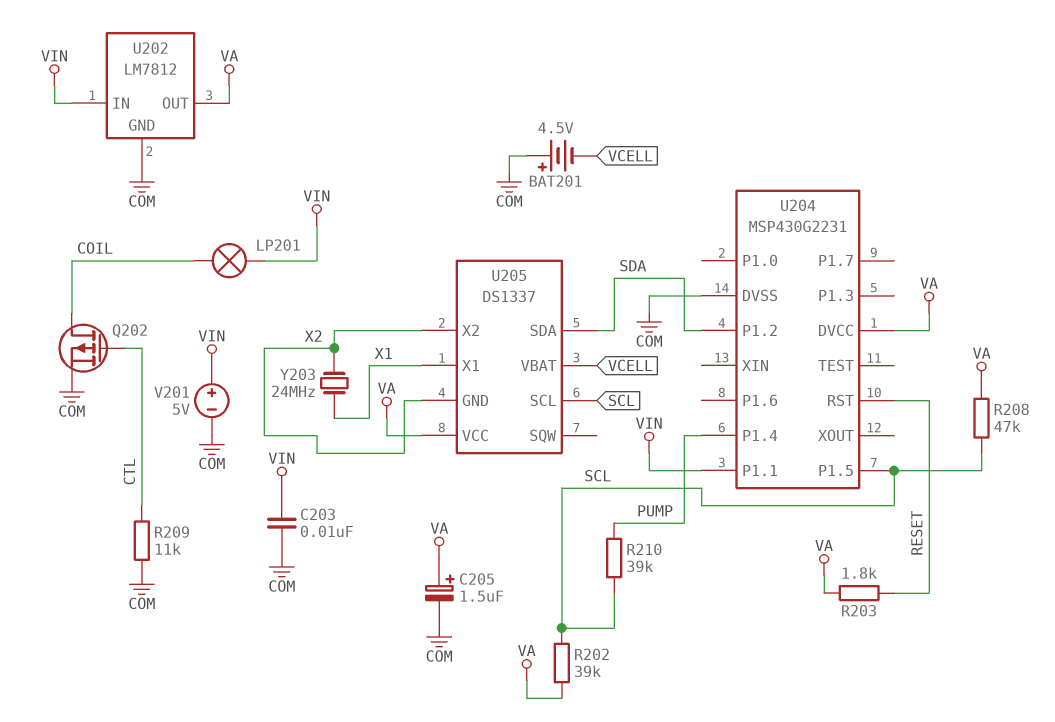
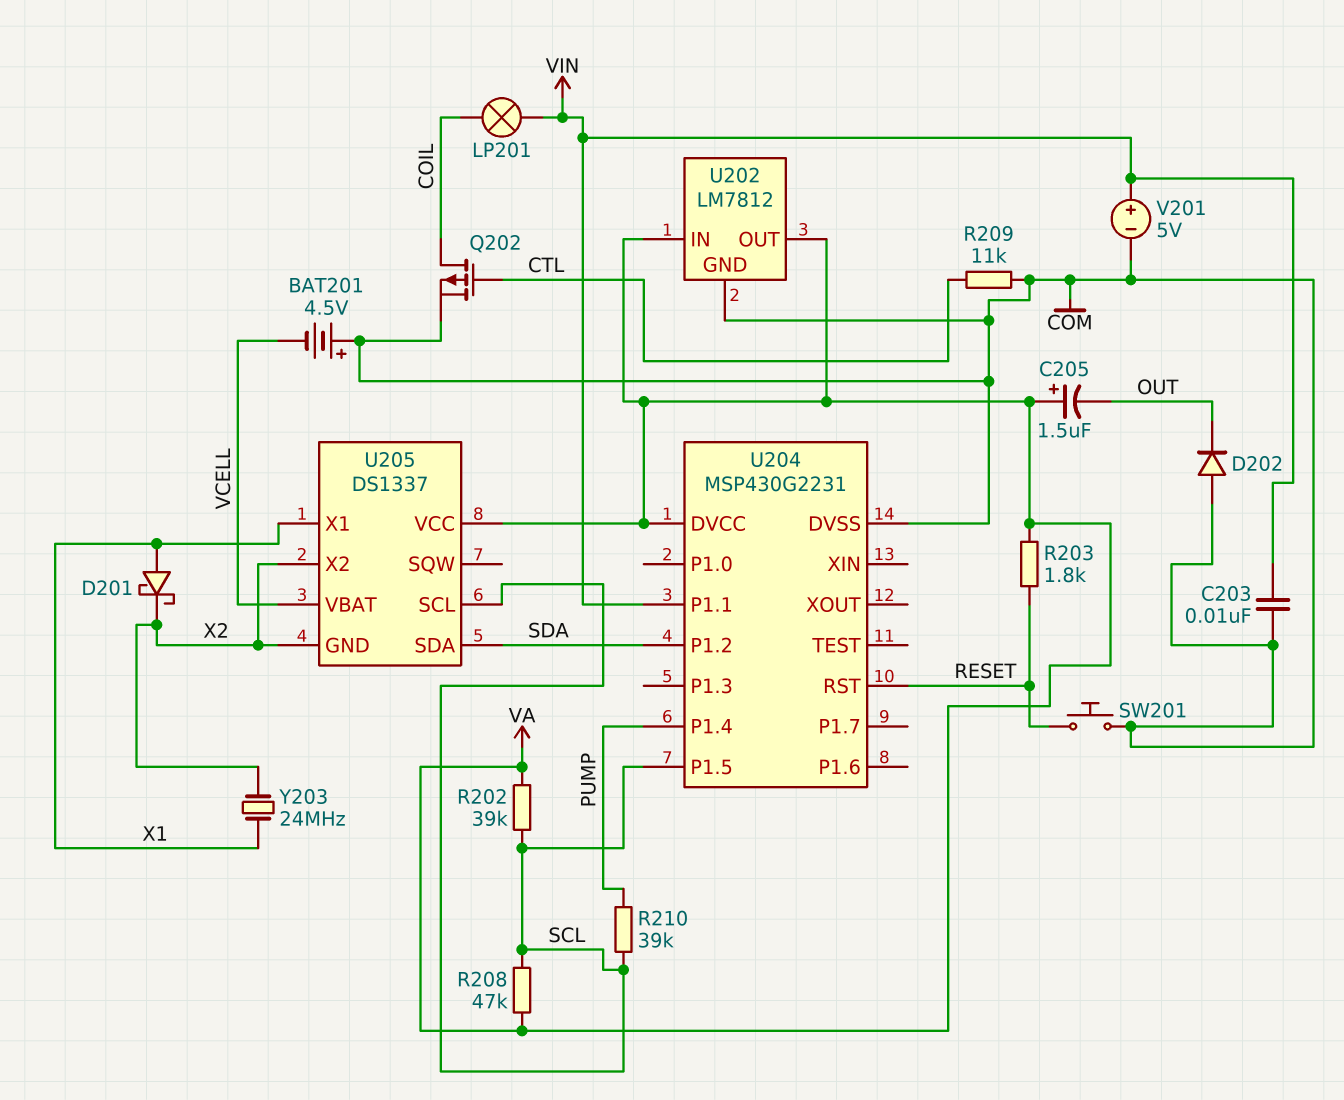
C205: 1.5uF (plus VA, minus COM) -> 1.5uF (plus VA, minus OUT)
D201: none -> schottky (A X1, K X2)
D202: none -> diode (A COM, K OUT)
SW201: none -> button (COM, RESET)
U202 pin IN: VIN -> VA

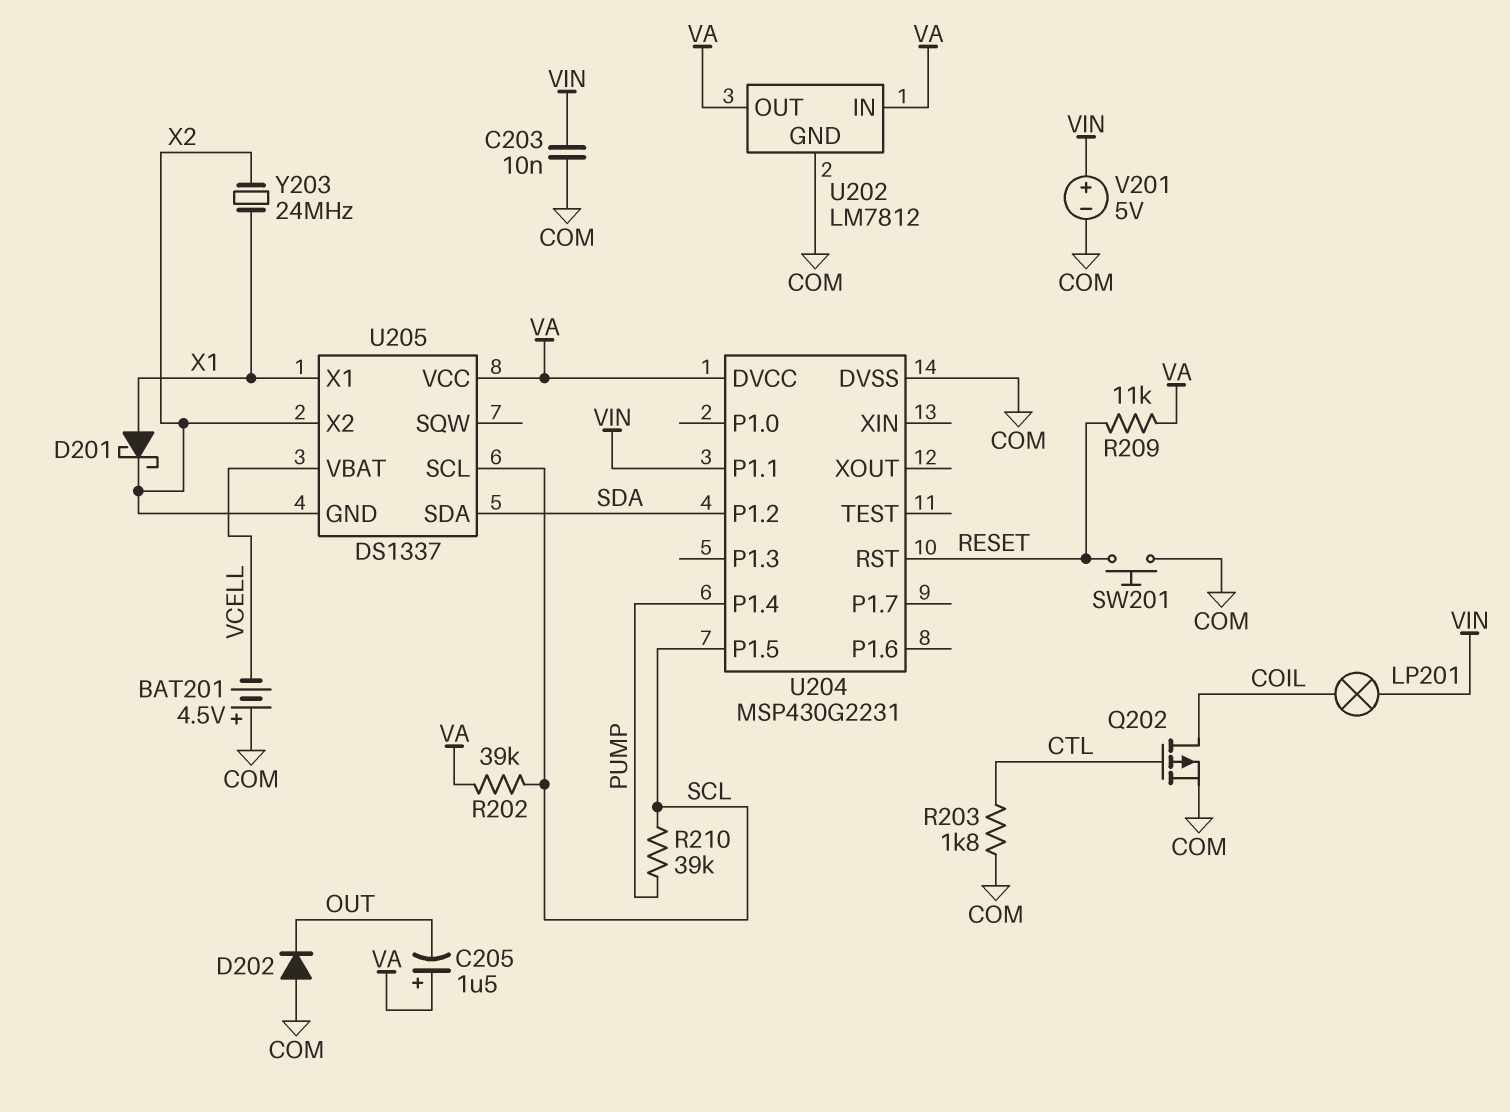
R203: 1.8k (RESET, VA) -> 1.8k (COM, CTL)
R208: 47k (SCL, VA) -> none
R209: 11k (COM, CTL) -> 11k (RESET, VA)

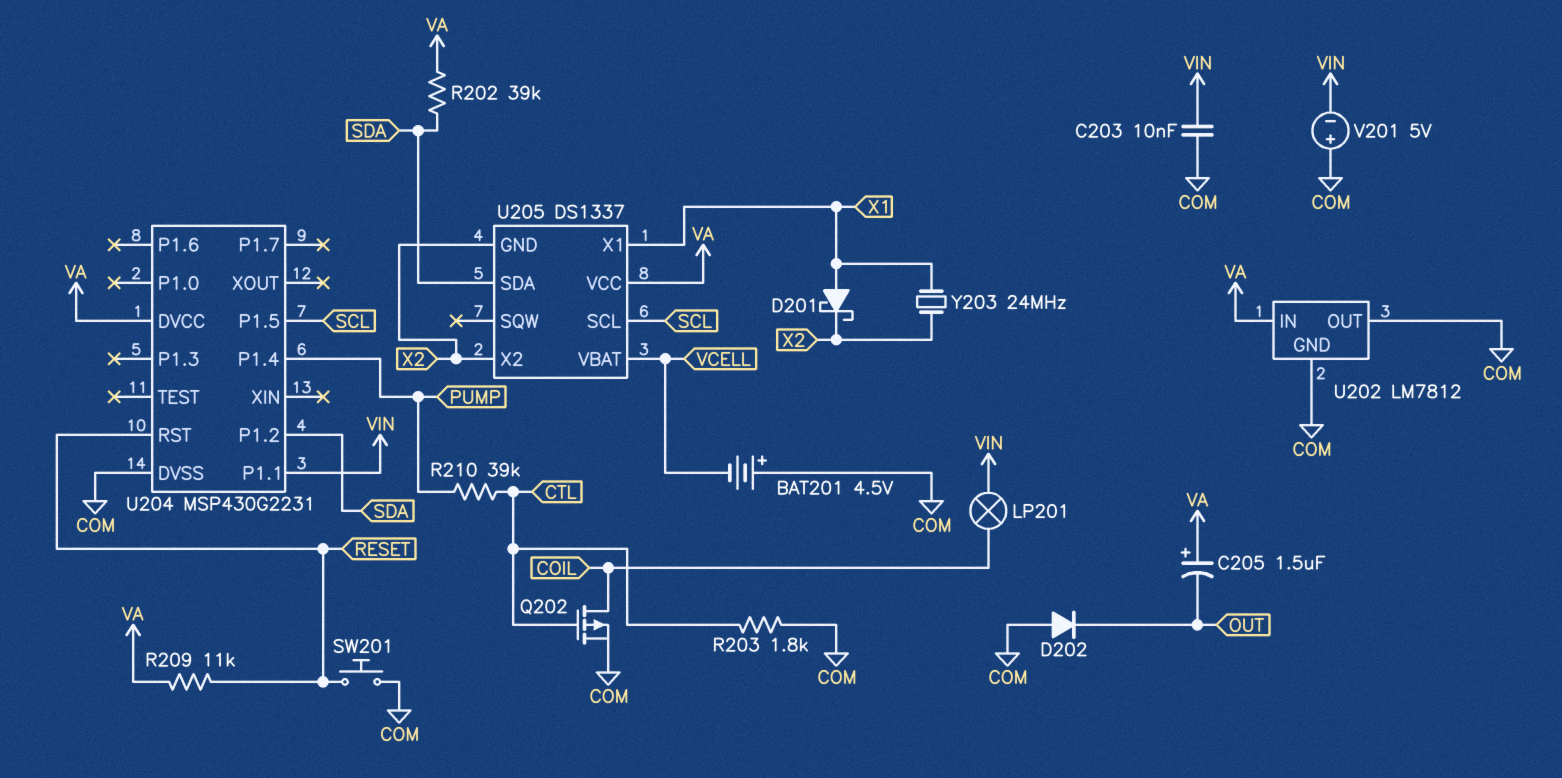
R202: 39k (SCL, VA) -> 39k (SDA, VA)
R210: 39k (PUMP, SCL) -> 39k (CTL, PUMP)
U202 pin OUT: VA -> COM
V201: 5V (plus VIN, minus COM) -> 5V (plus COM, minus VIN)

